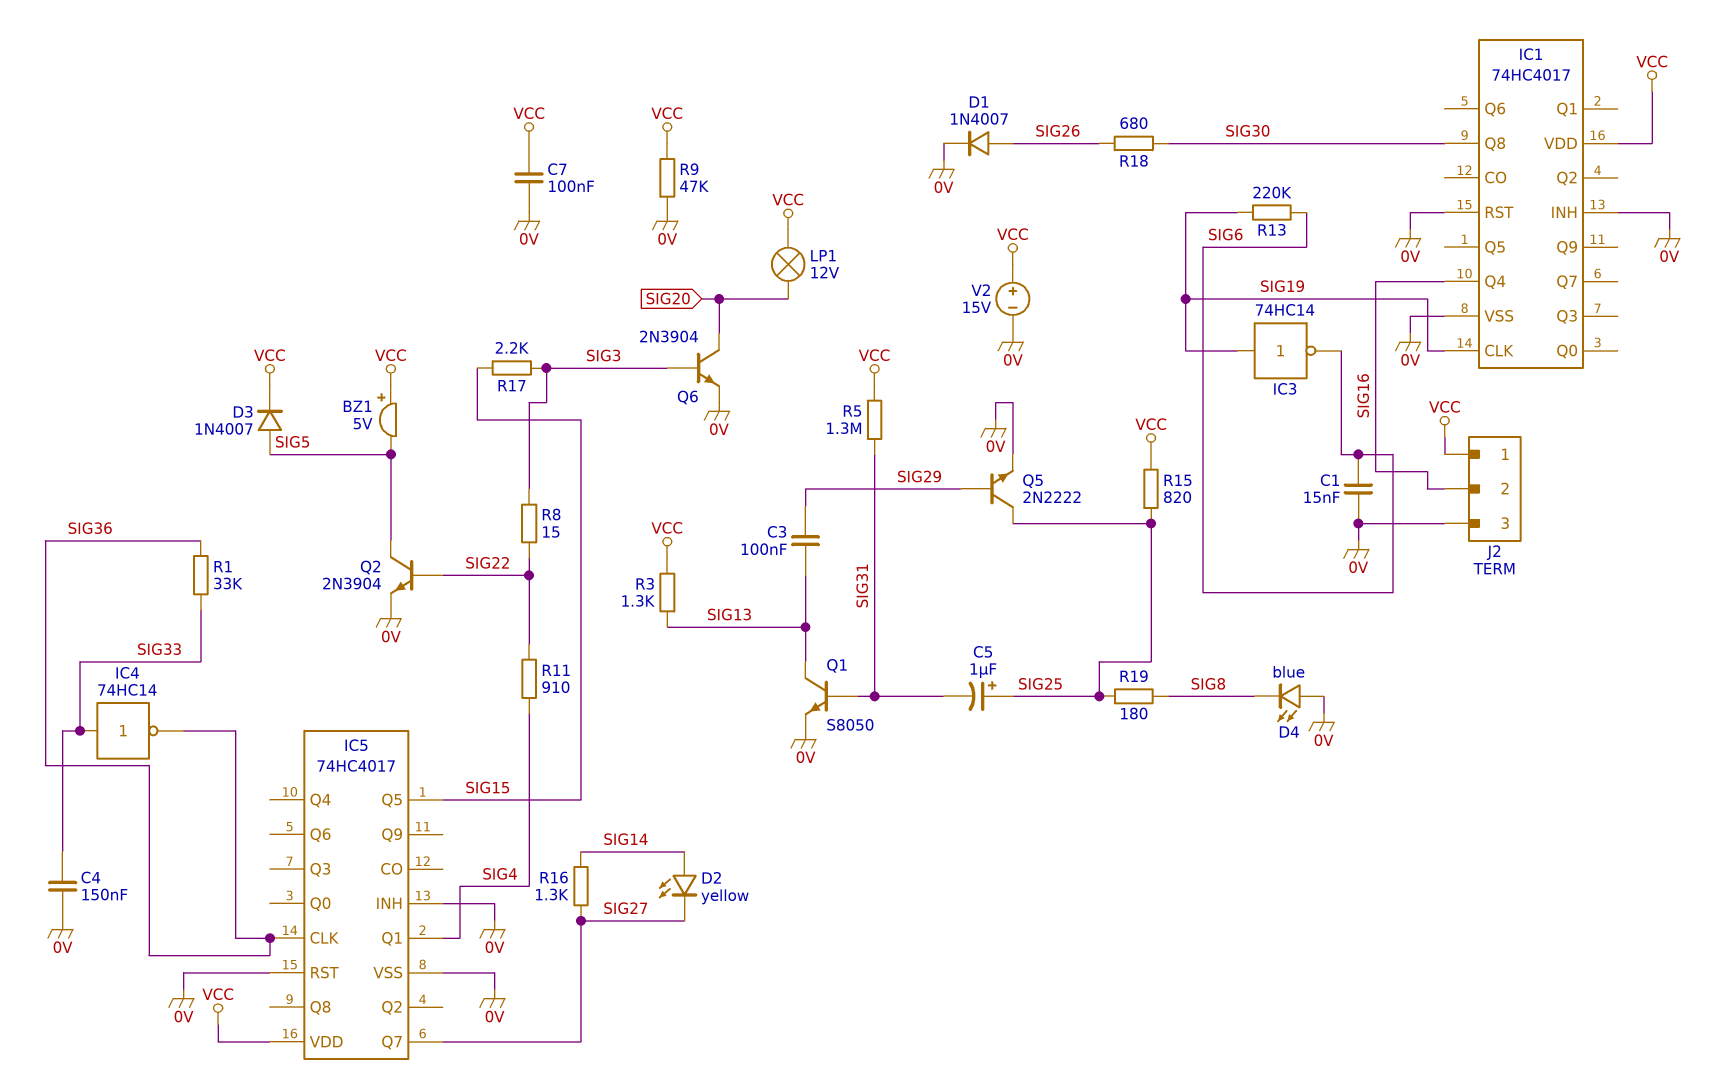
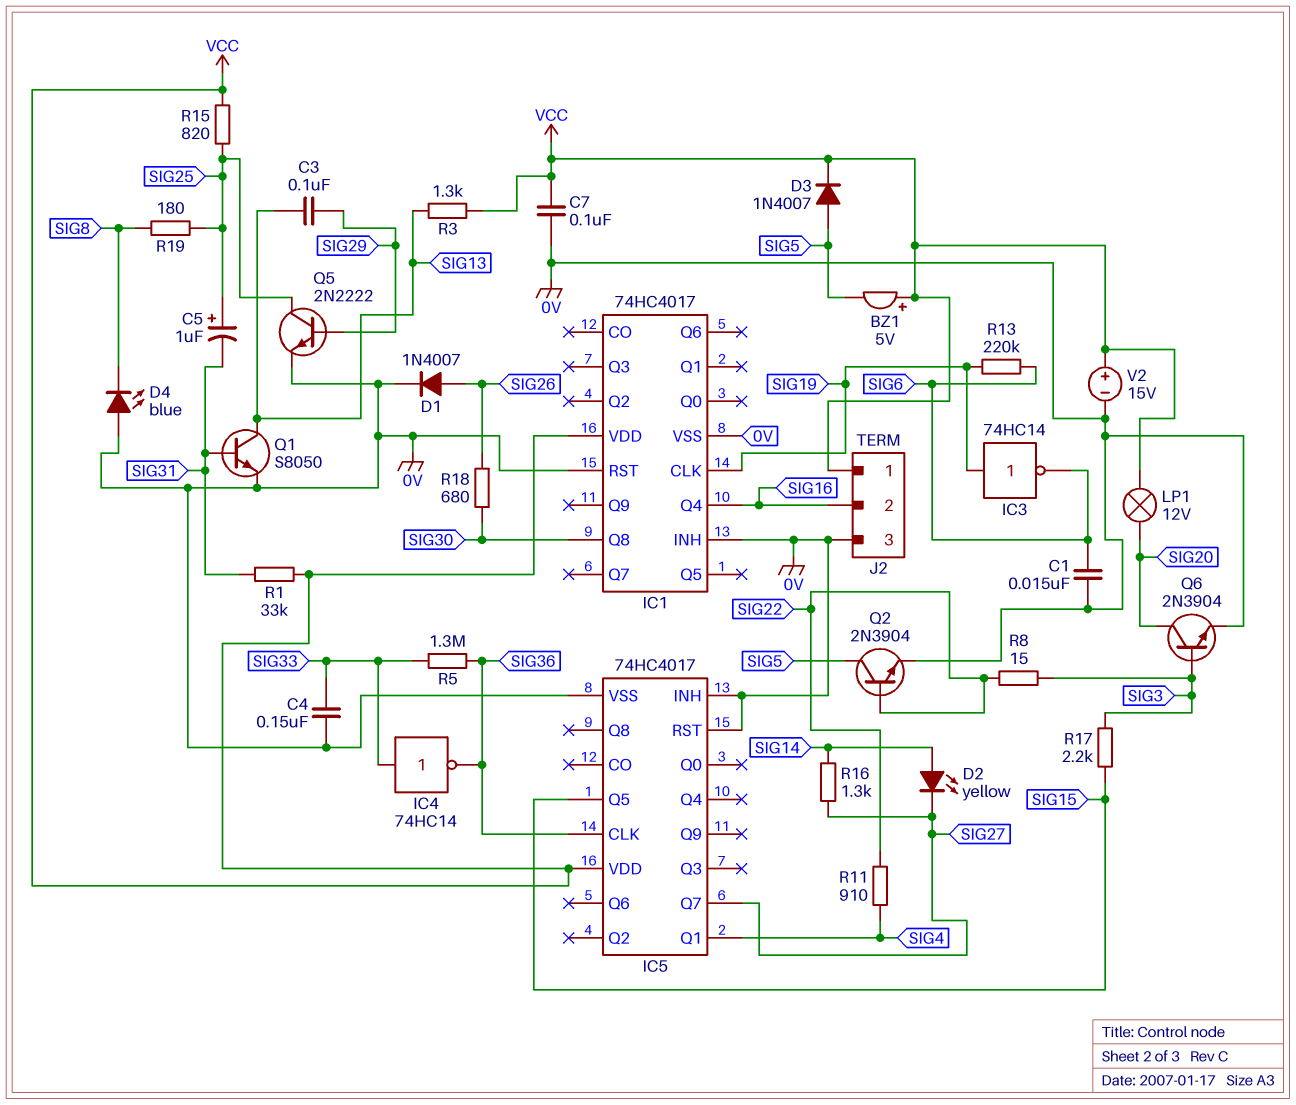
R1: 33k (SIG33, SIG36) -> 33k (SIG31, VCC)
R5: 1.3M (SIG31, VCC) -> 1.3M (SIG33, SIG36)
R9: 47k (0V, VCC) -> none

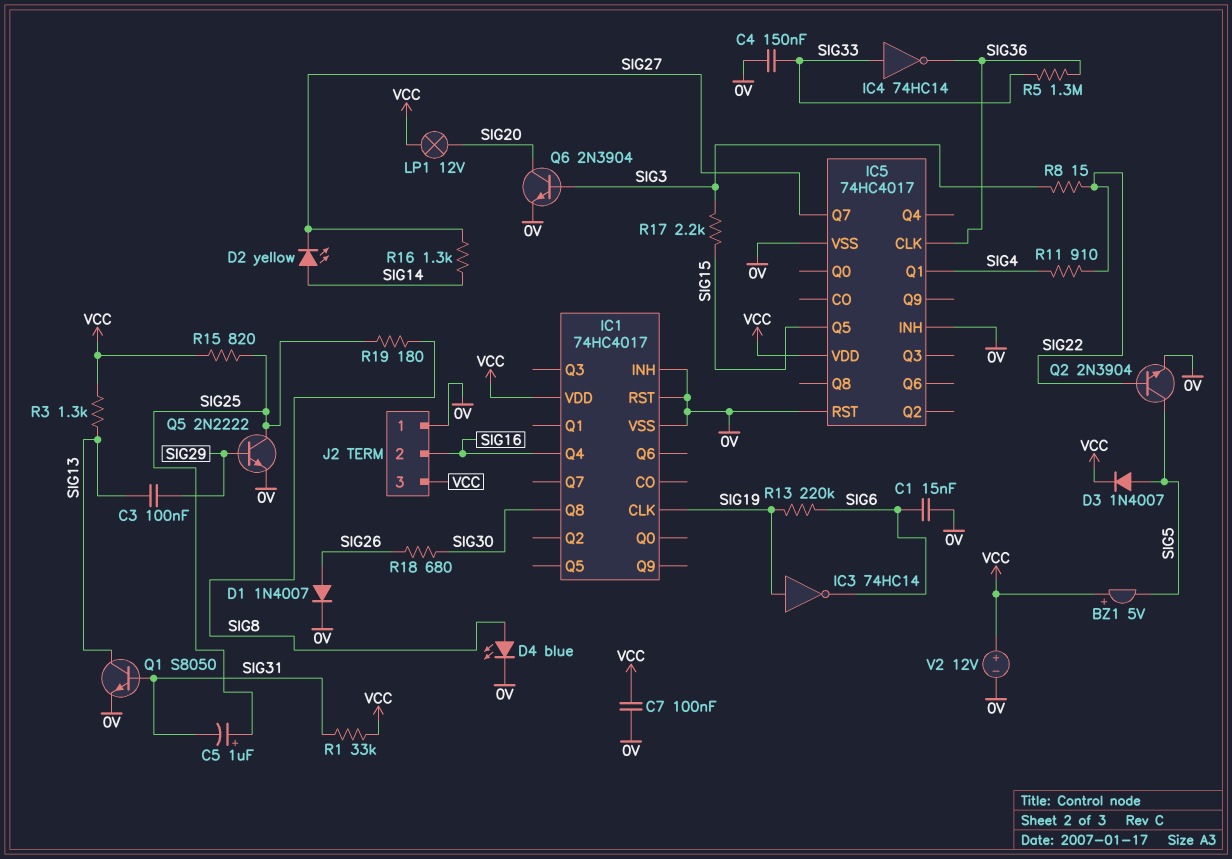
D4: LED blue (A 0V, K SIG8) -> LED blue (A SIG8, K 0V)
J2 pin 1: VCC -> 0V
J2 pin 3: 0V -> VCC
V2: 15V (plus VCC, minus 0V) -> 12V (plus VCC, minus 0V)

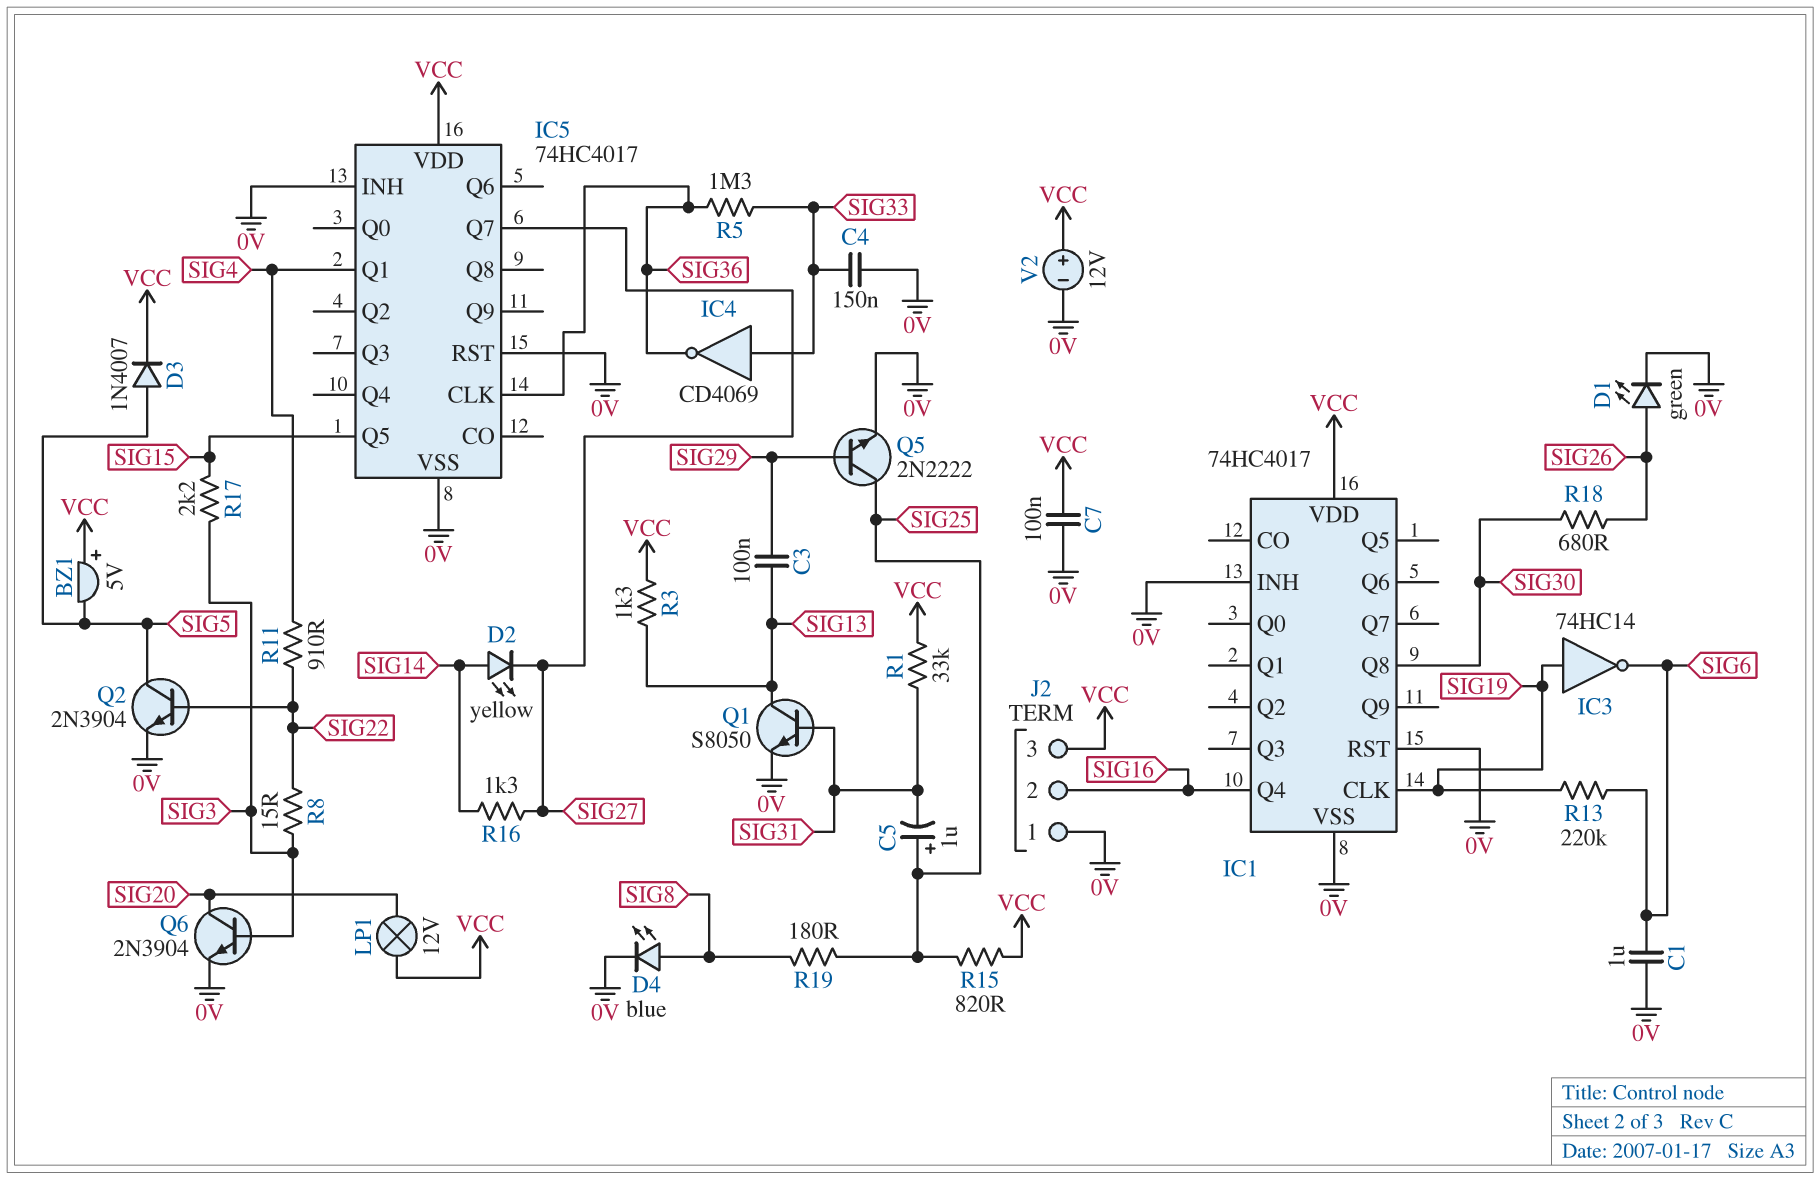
C1: 15nF (0V, SIG6) -> 1uF (0V, SIG6)
D1: diode 1N4007 (A SIG26, K 0V) -> LED green (A SIG26, K 0V)
IC4: NOT 74HC14 (in SIG33, out SIG36) -> NOT CD4069 (in SIG33, out SIG36)

